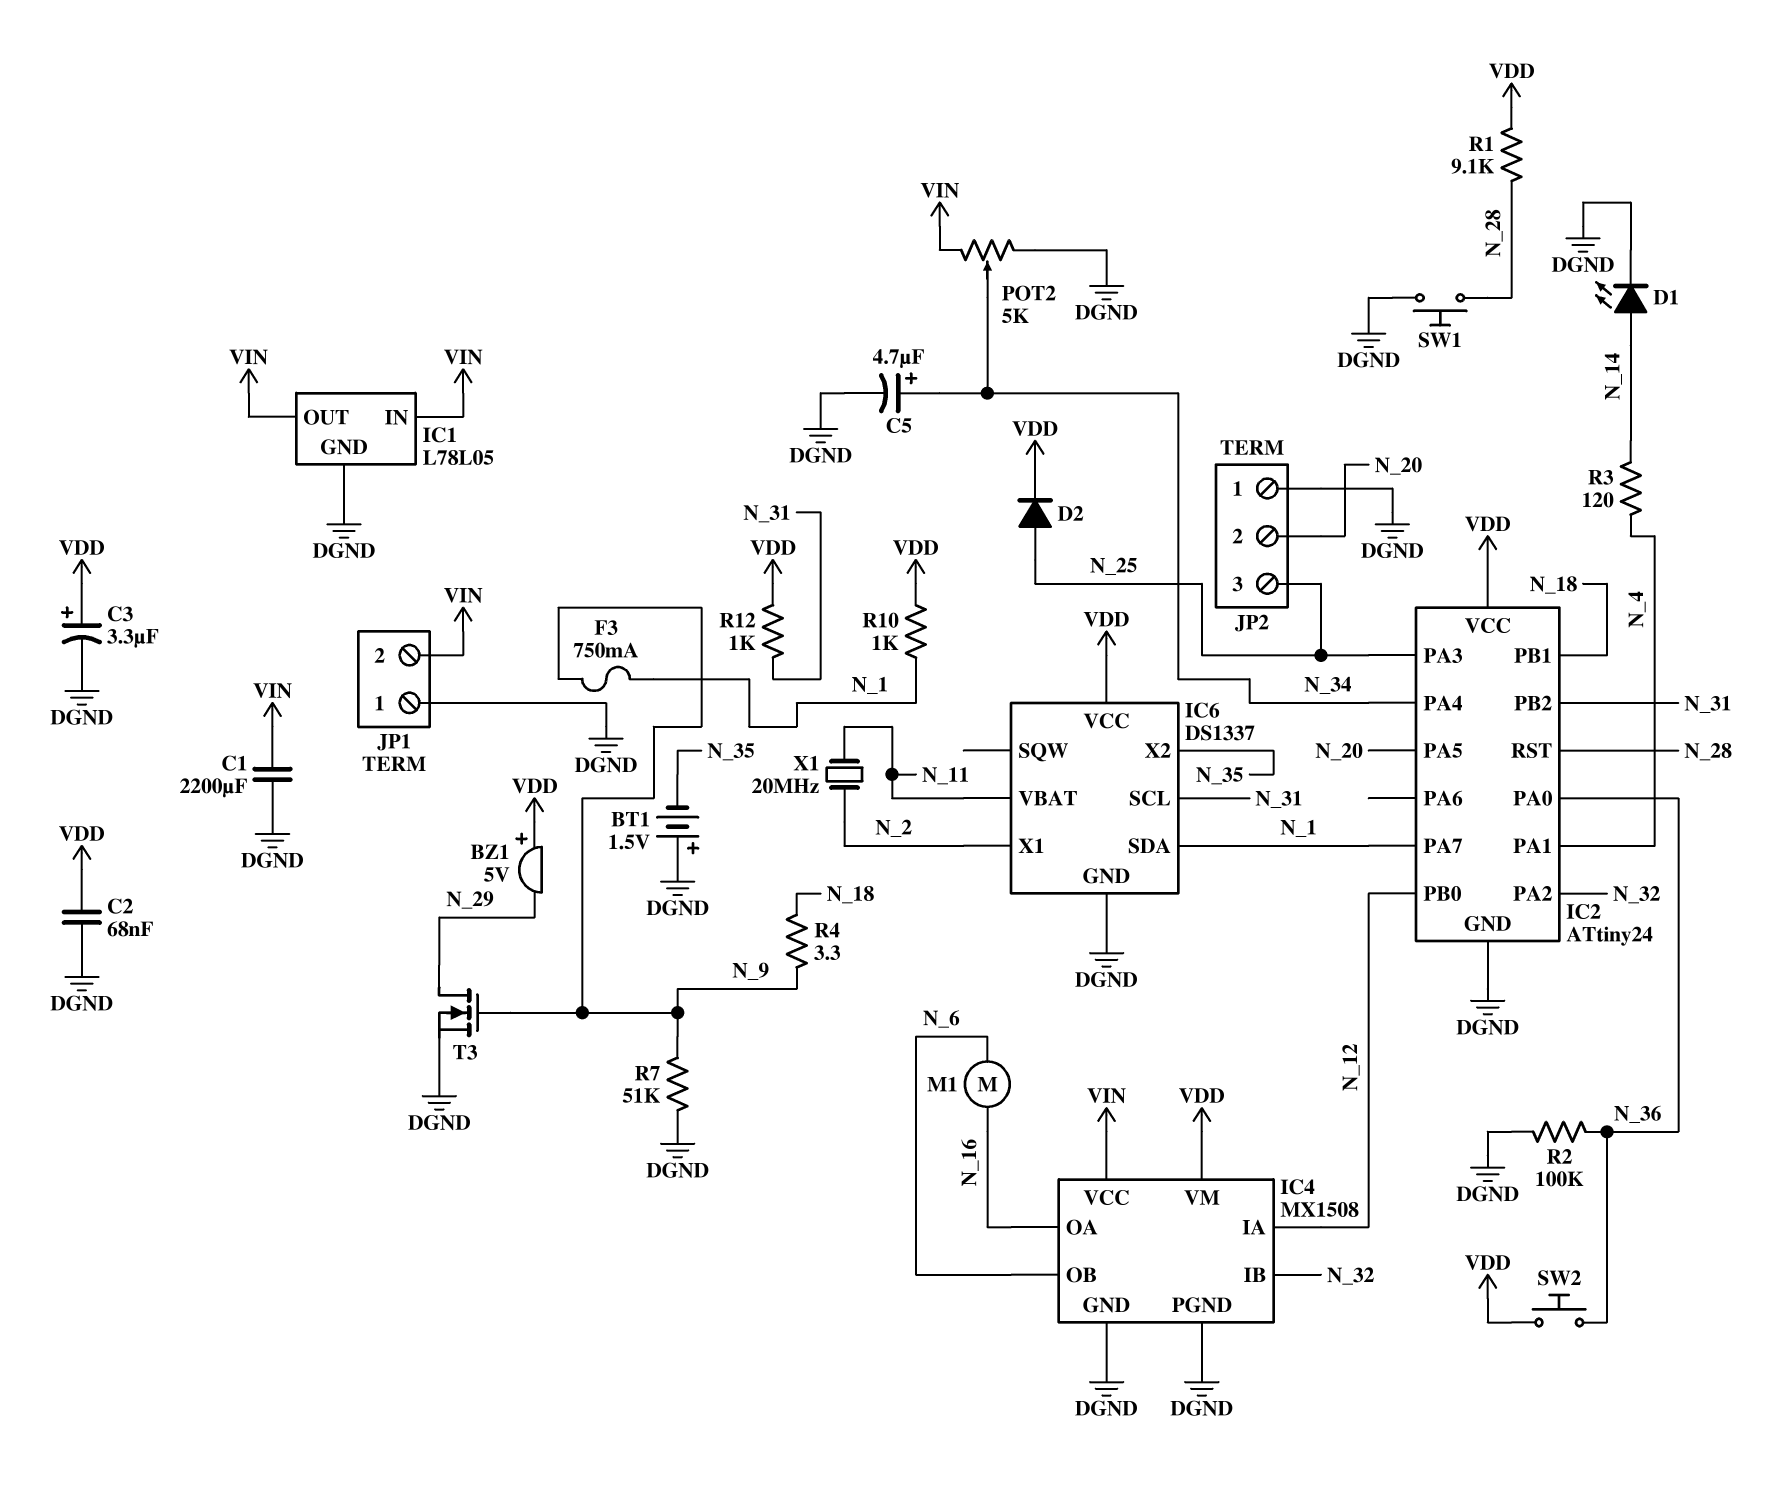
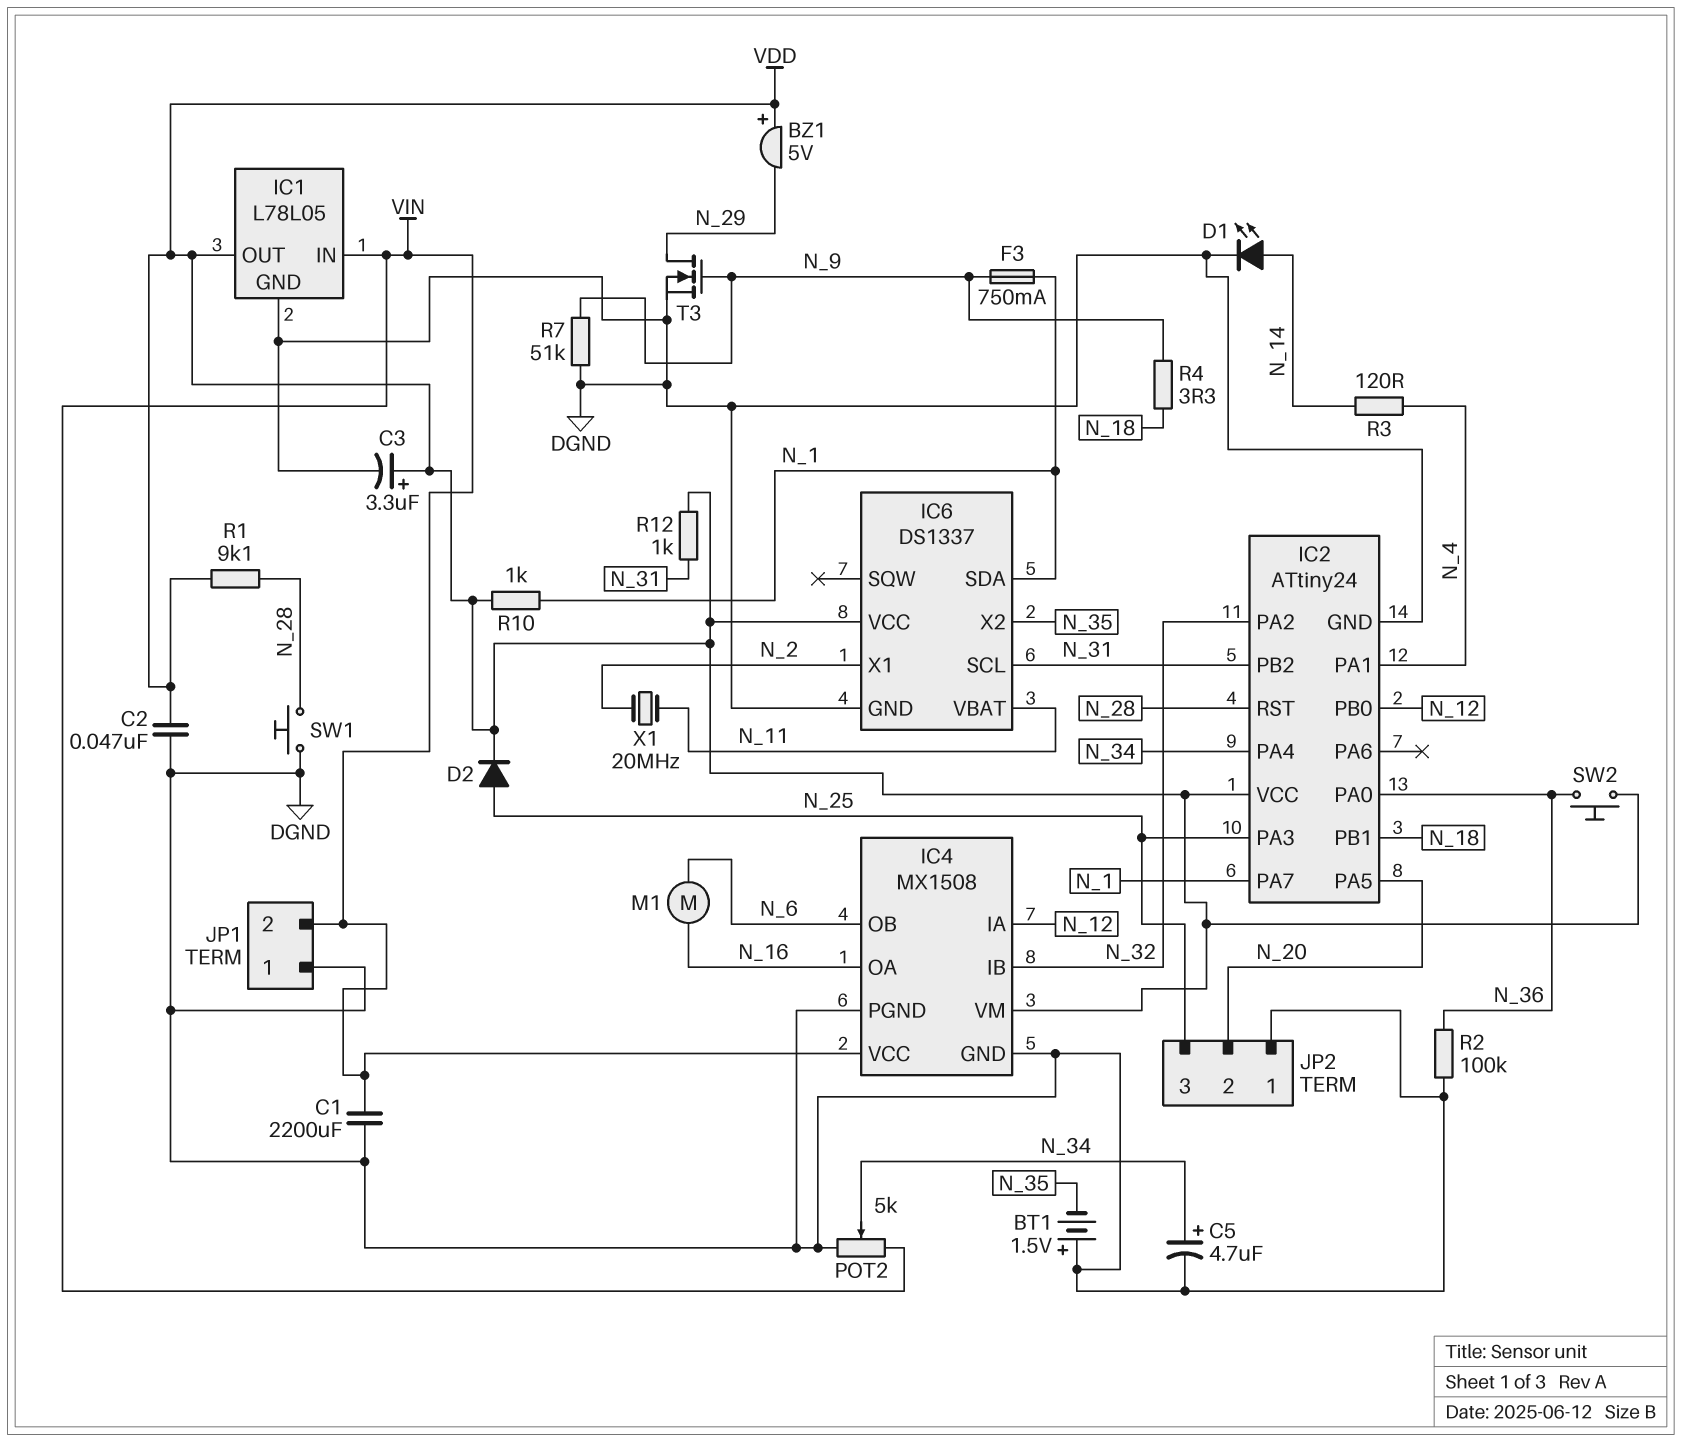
C2: 68nF (DGND, VDD) -> 47nF (DGND, VDD)
IC1 pin OUT: VIN -> VDD

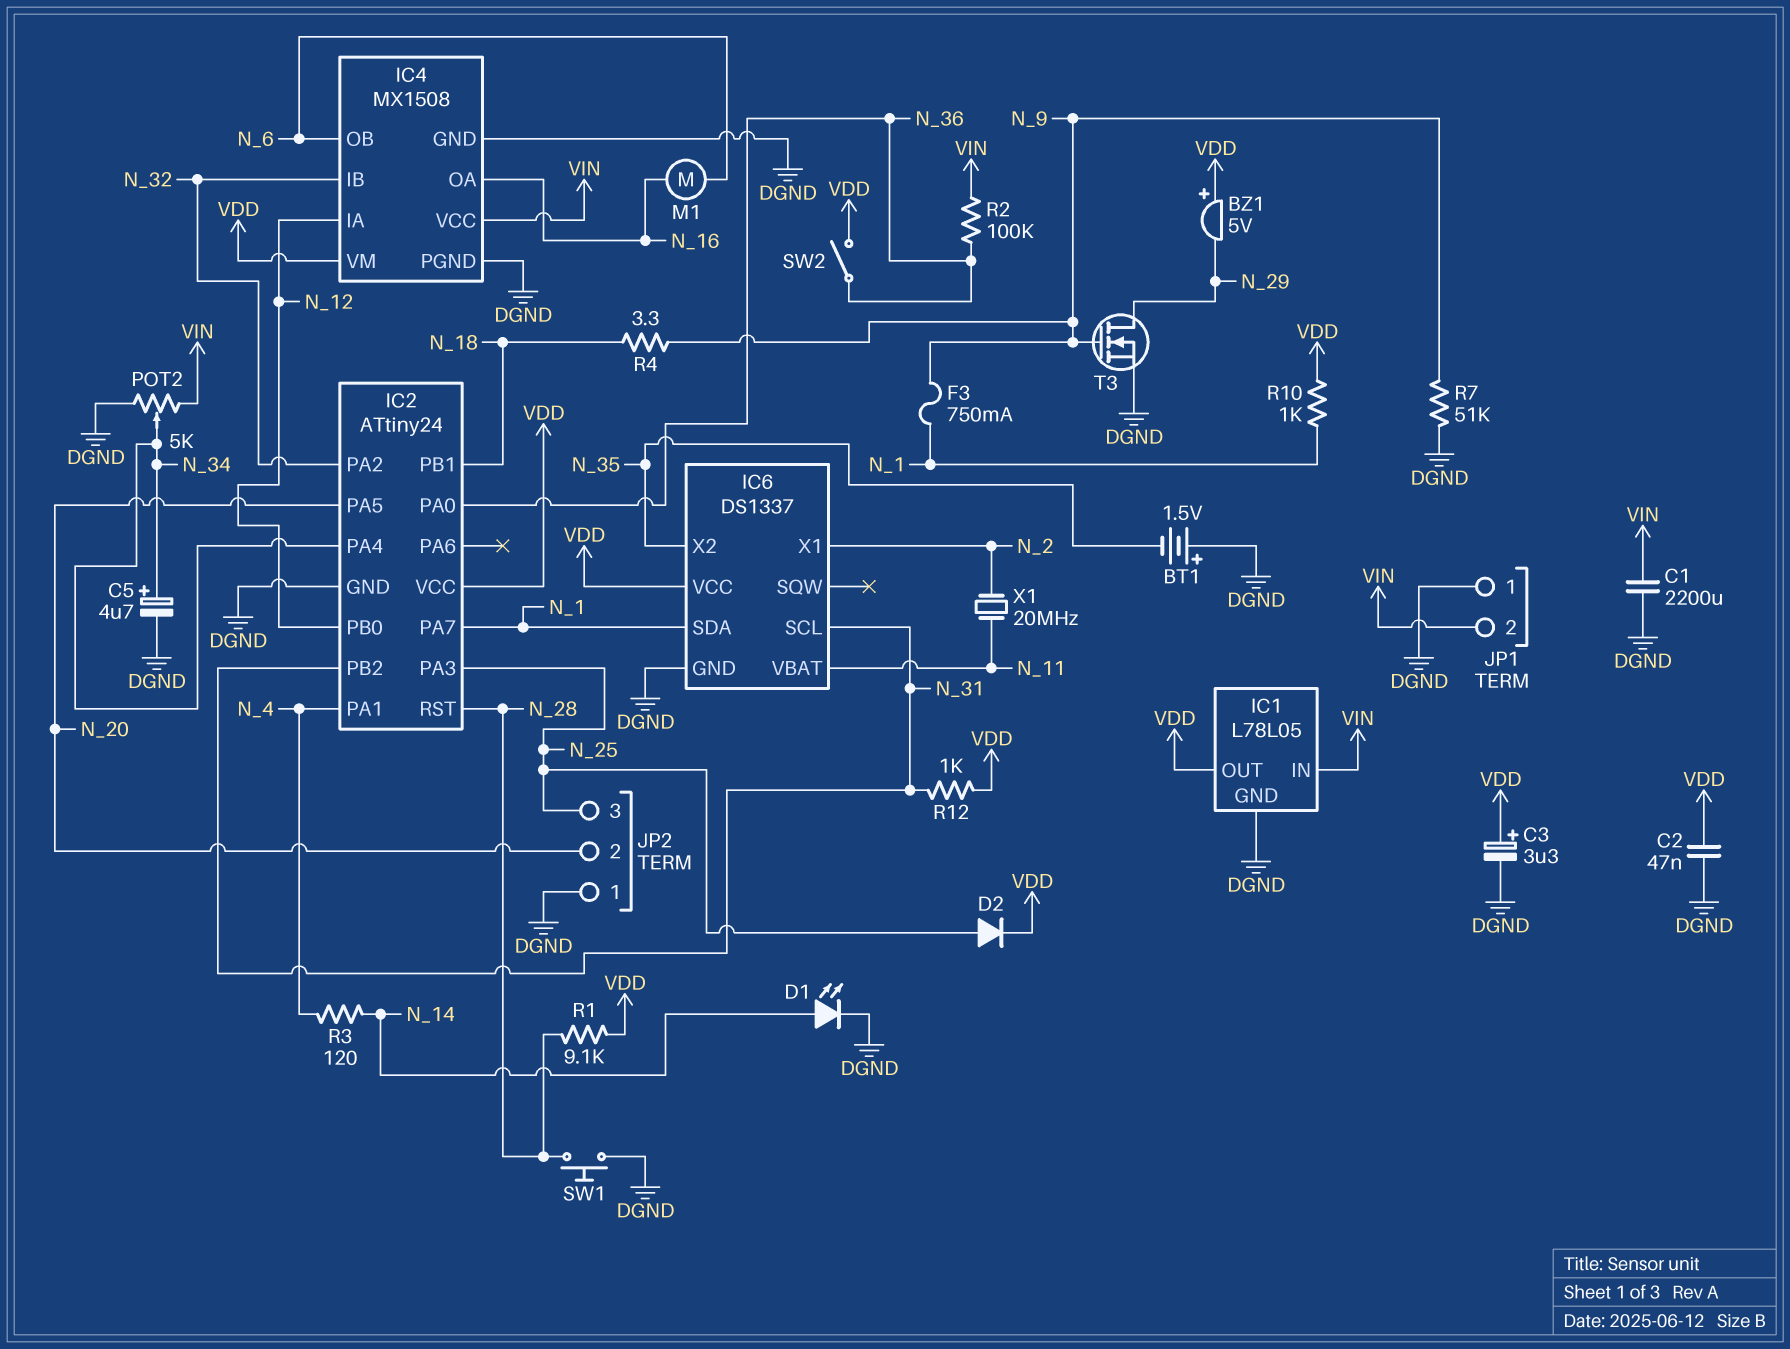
R2: 100k (DGND, N_36) -> 100k (N_36, VIN)
SW2: button (N_36, VDD) -> switch (N_36, VDD)

